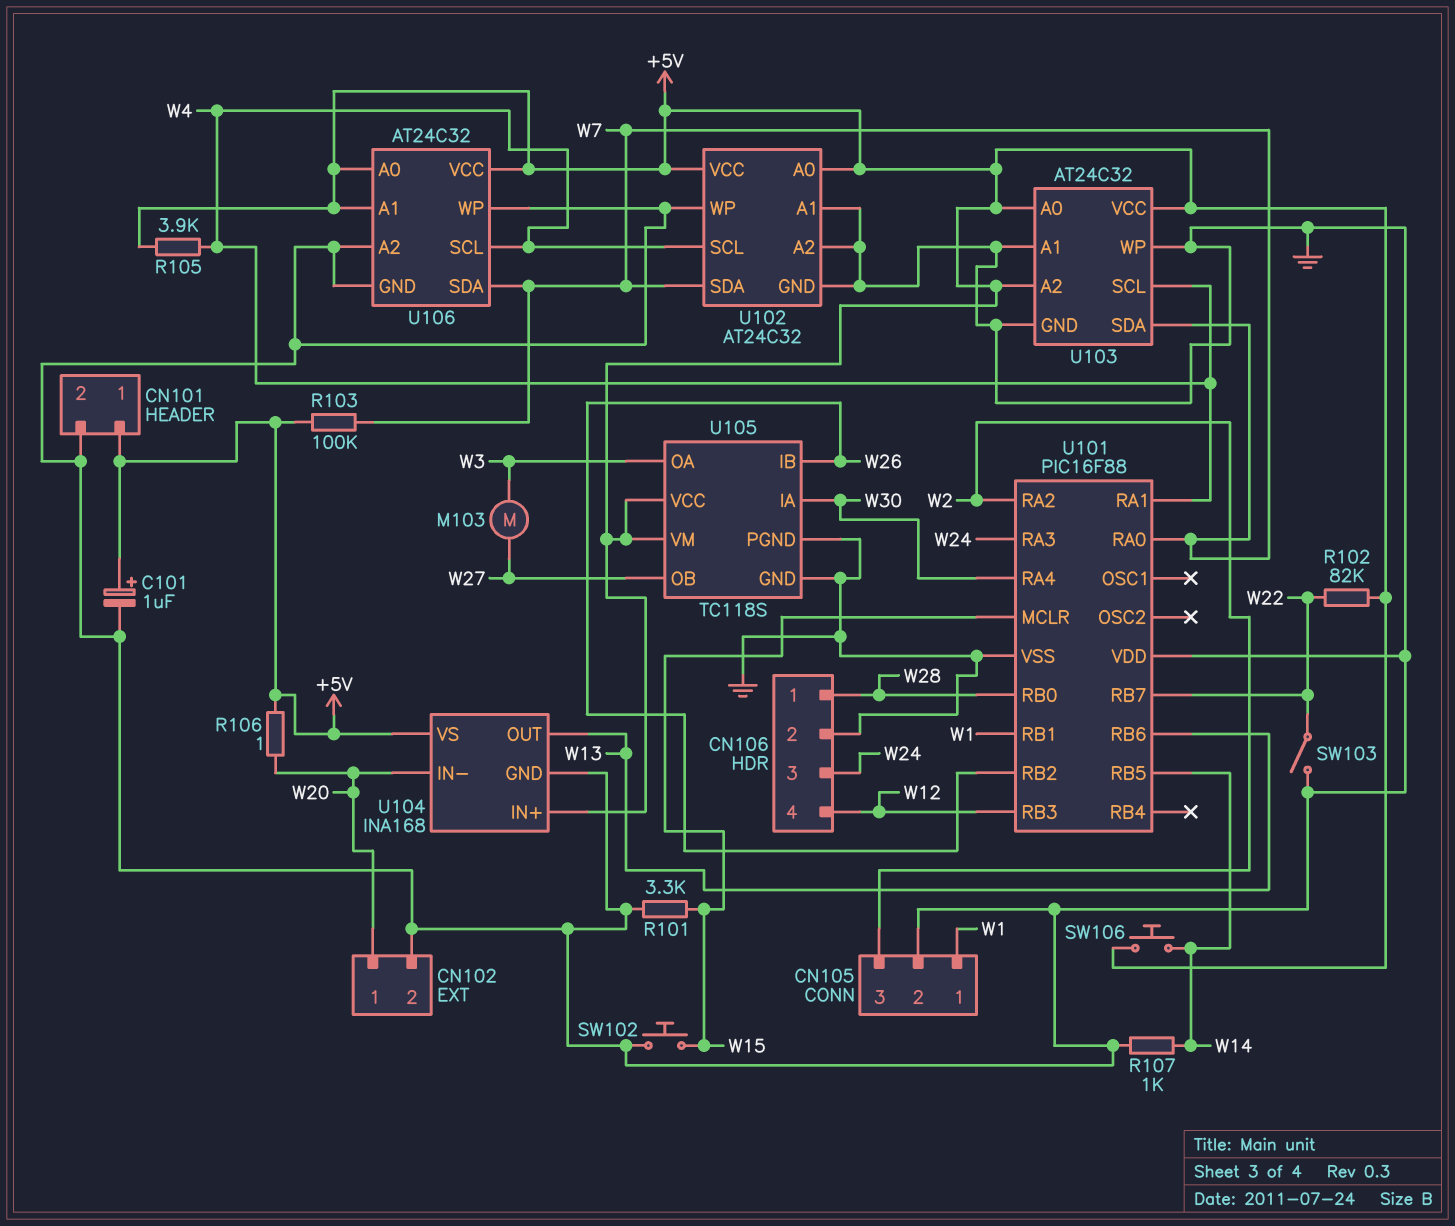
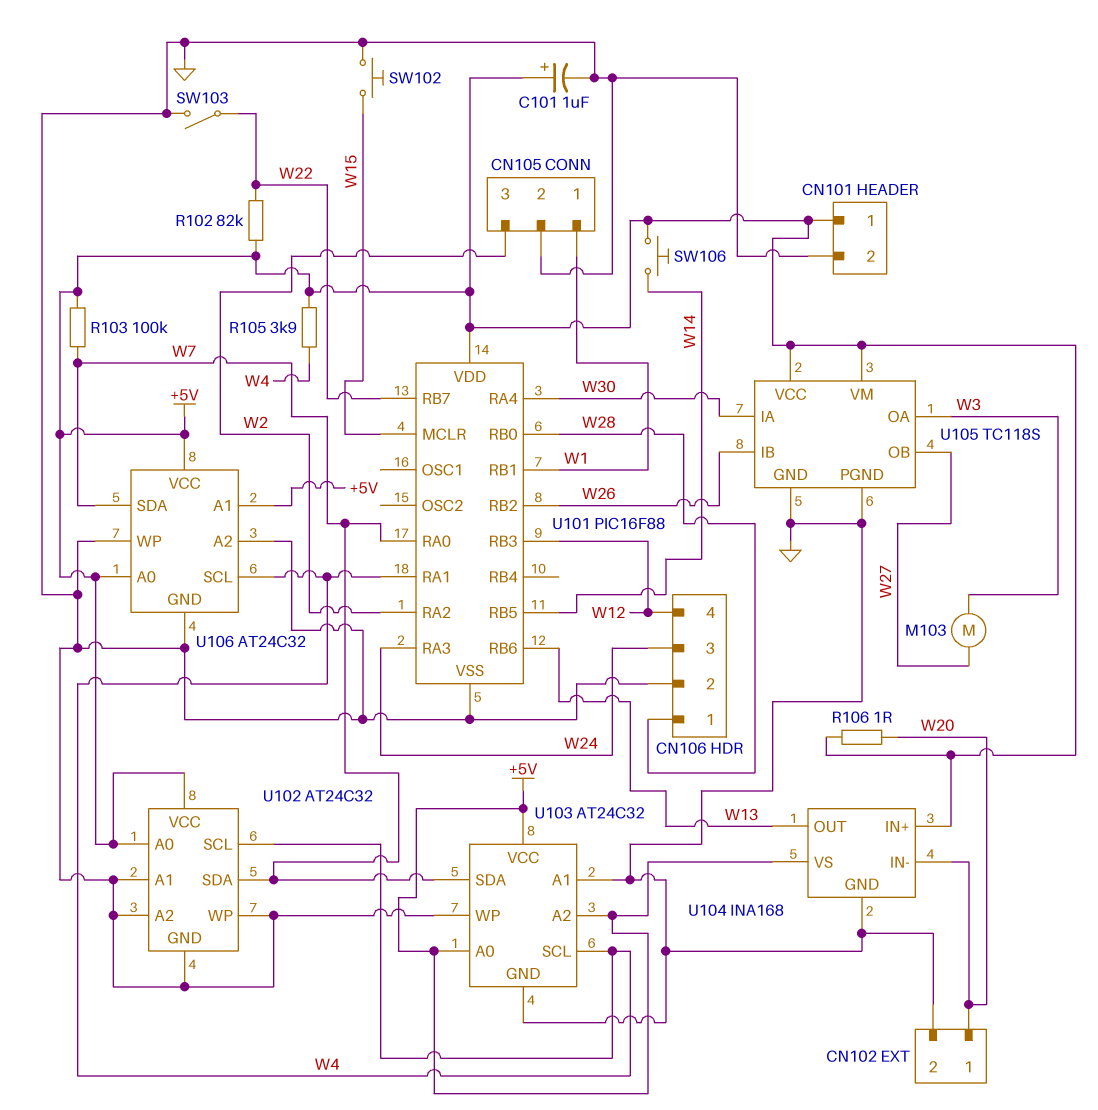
R101: 3.3k (GND, W15) -> none
R107: 1k (GND, W14) -> none
U101 pin VDD: GND -> +5V

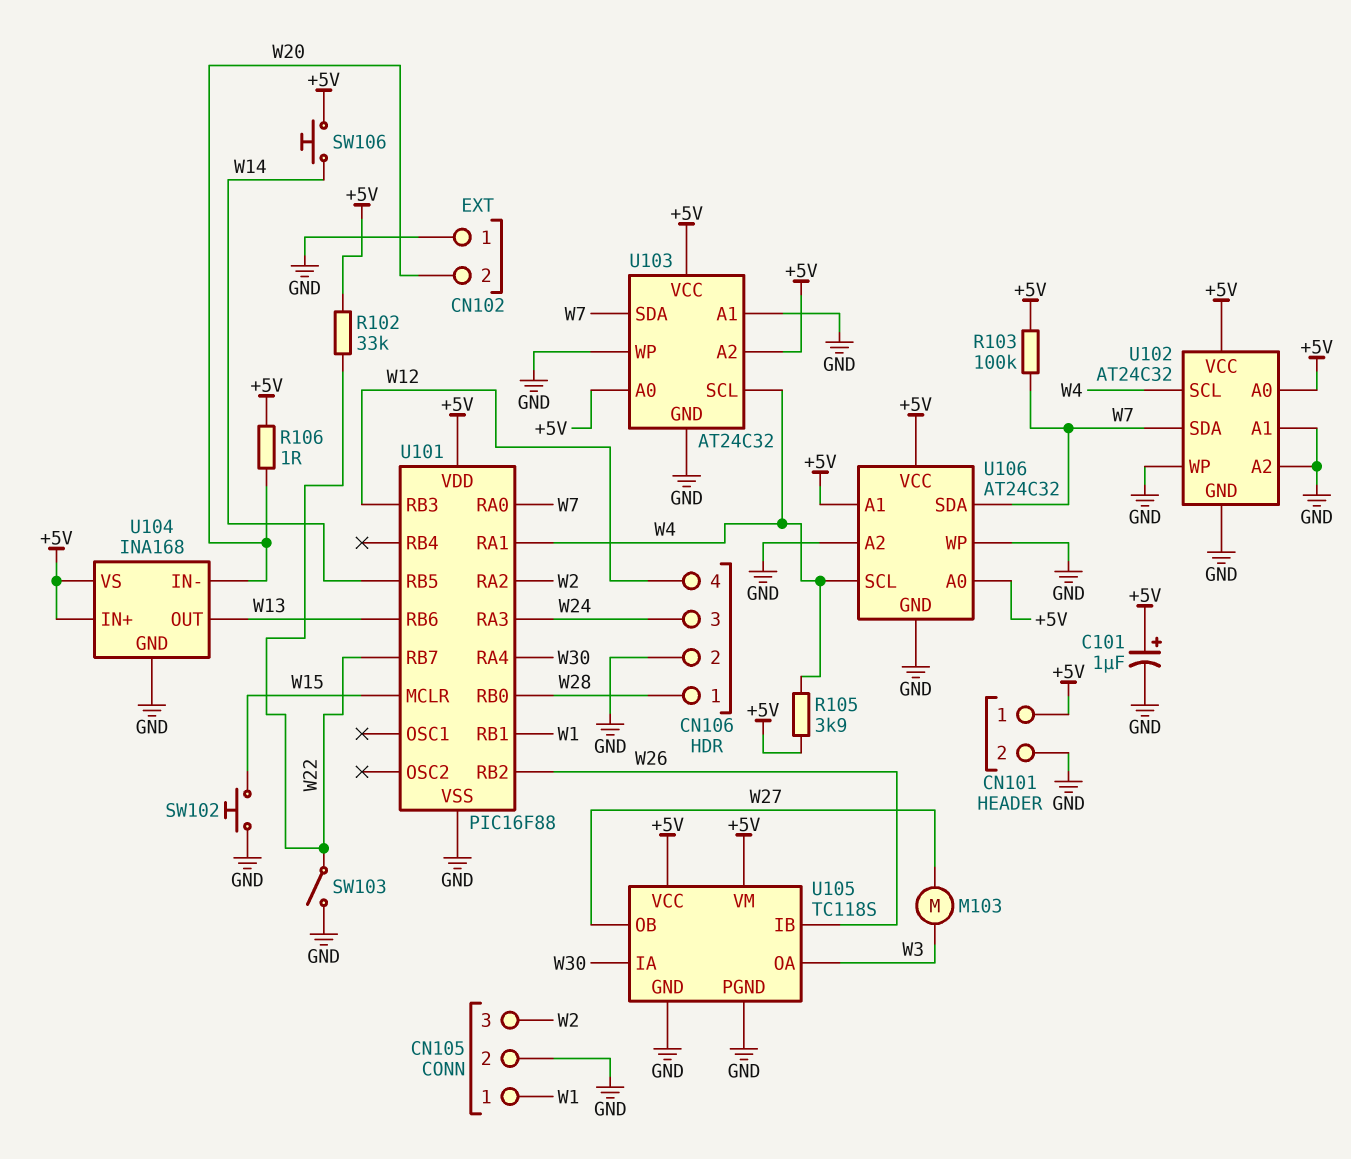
CN102 pin 1: W20 -> GND
CN102 pin 2: GND -> W20
R102: 82k (+5V, W22) -> 33k (+5V, W22)

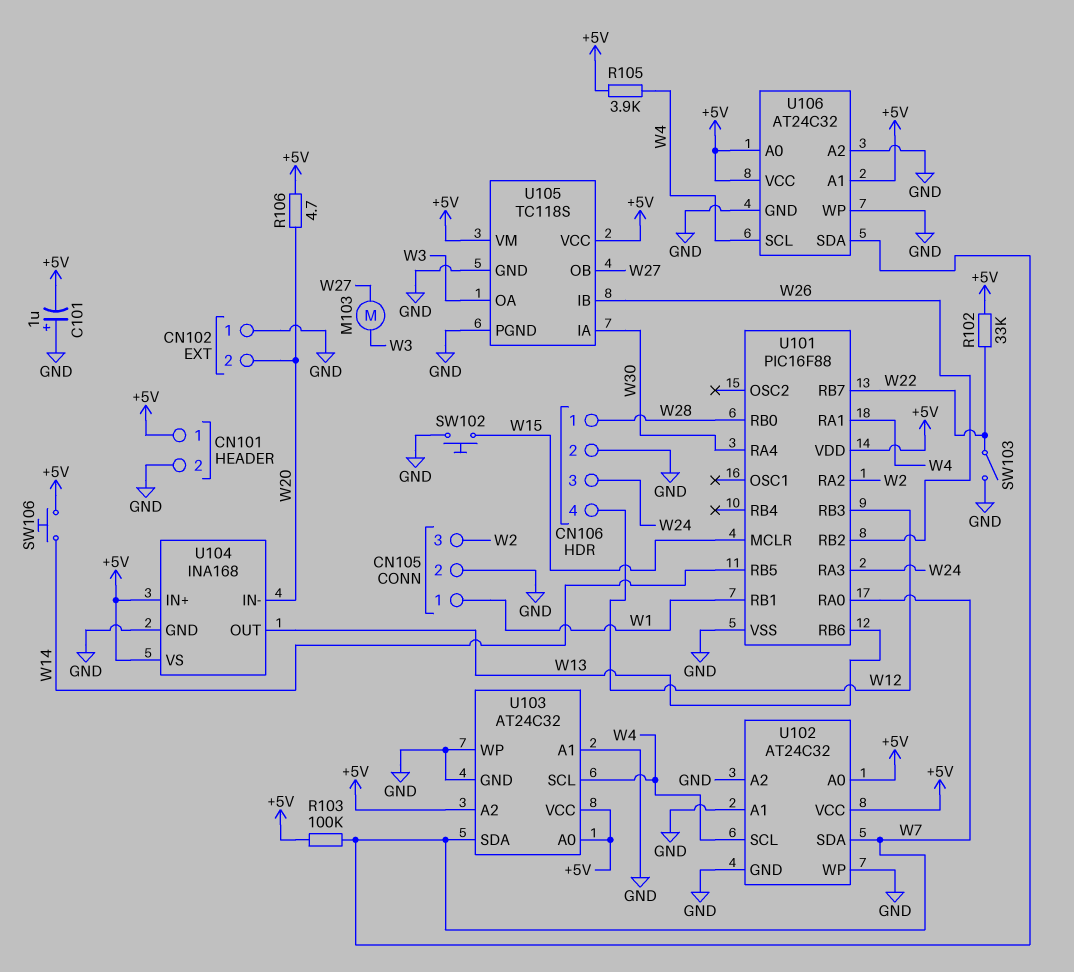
C101: 1uF (plus +5V, minus GND) -> 1uF (plus GND, minus +5V)
R106: 1 (+5V, W20) -> 4.7 (+5V, W20)

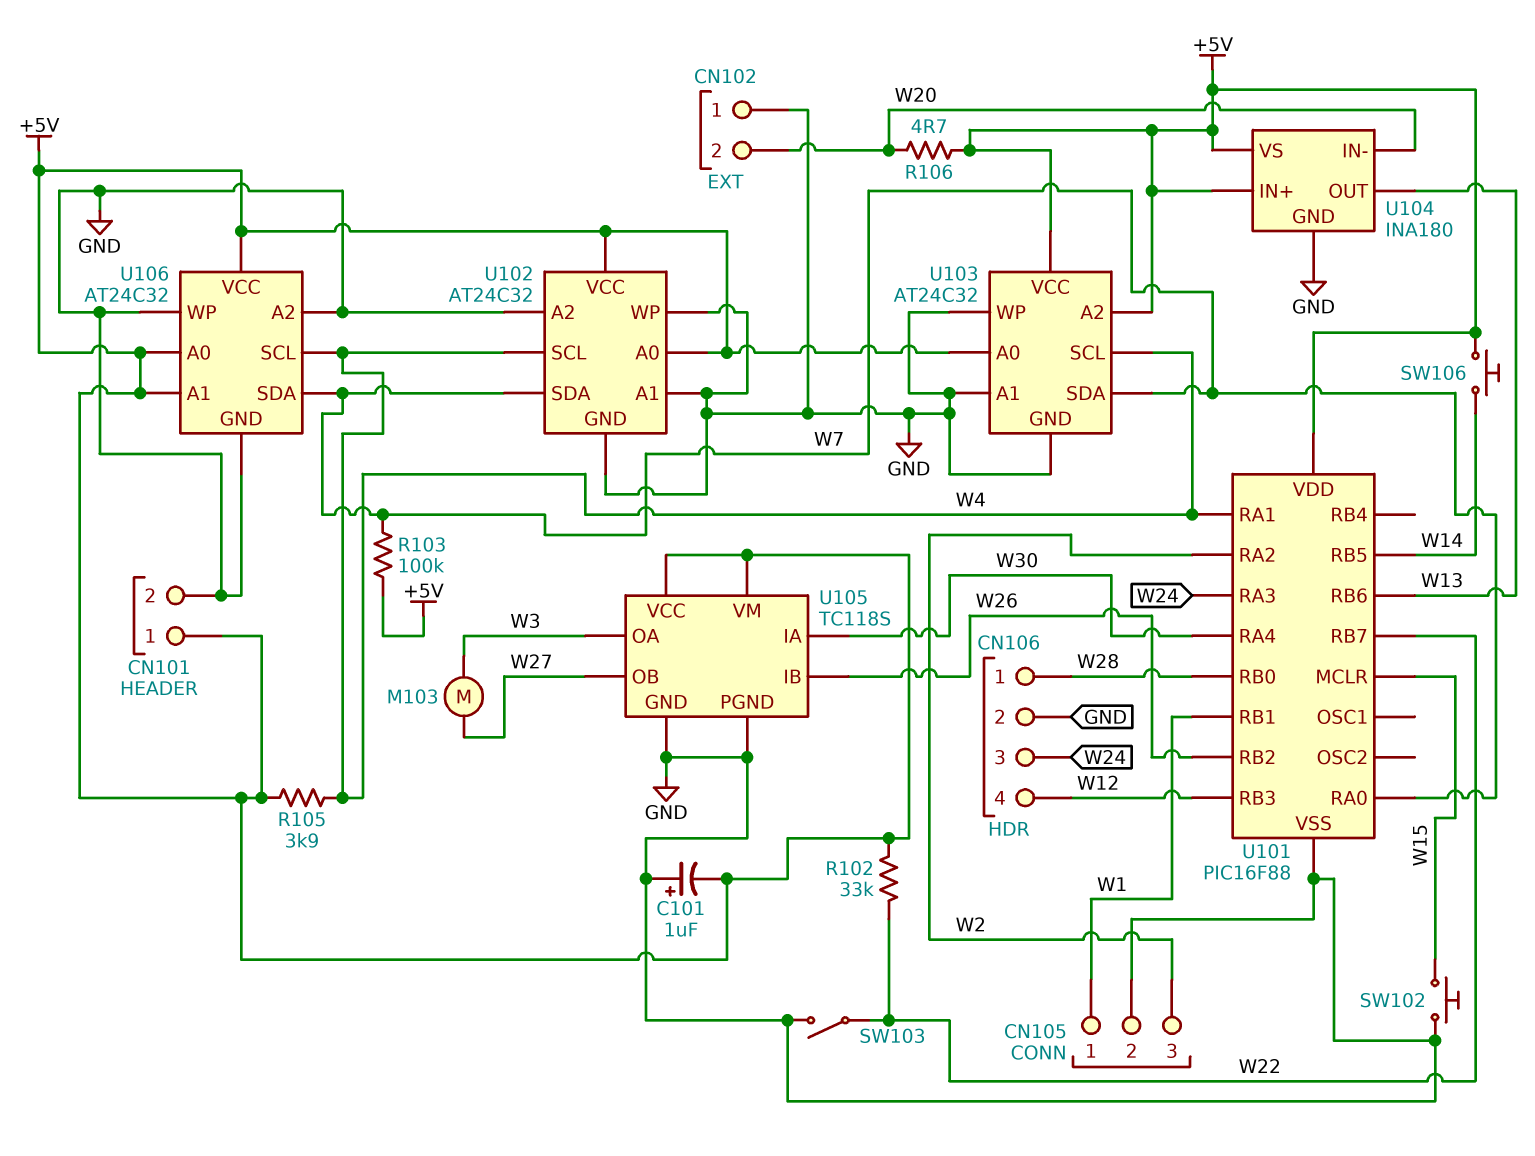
U104: INA168 -> INA180

